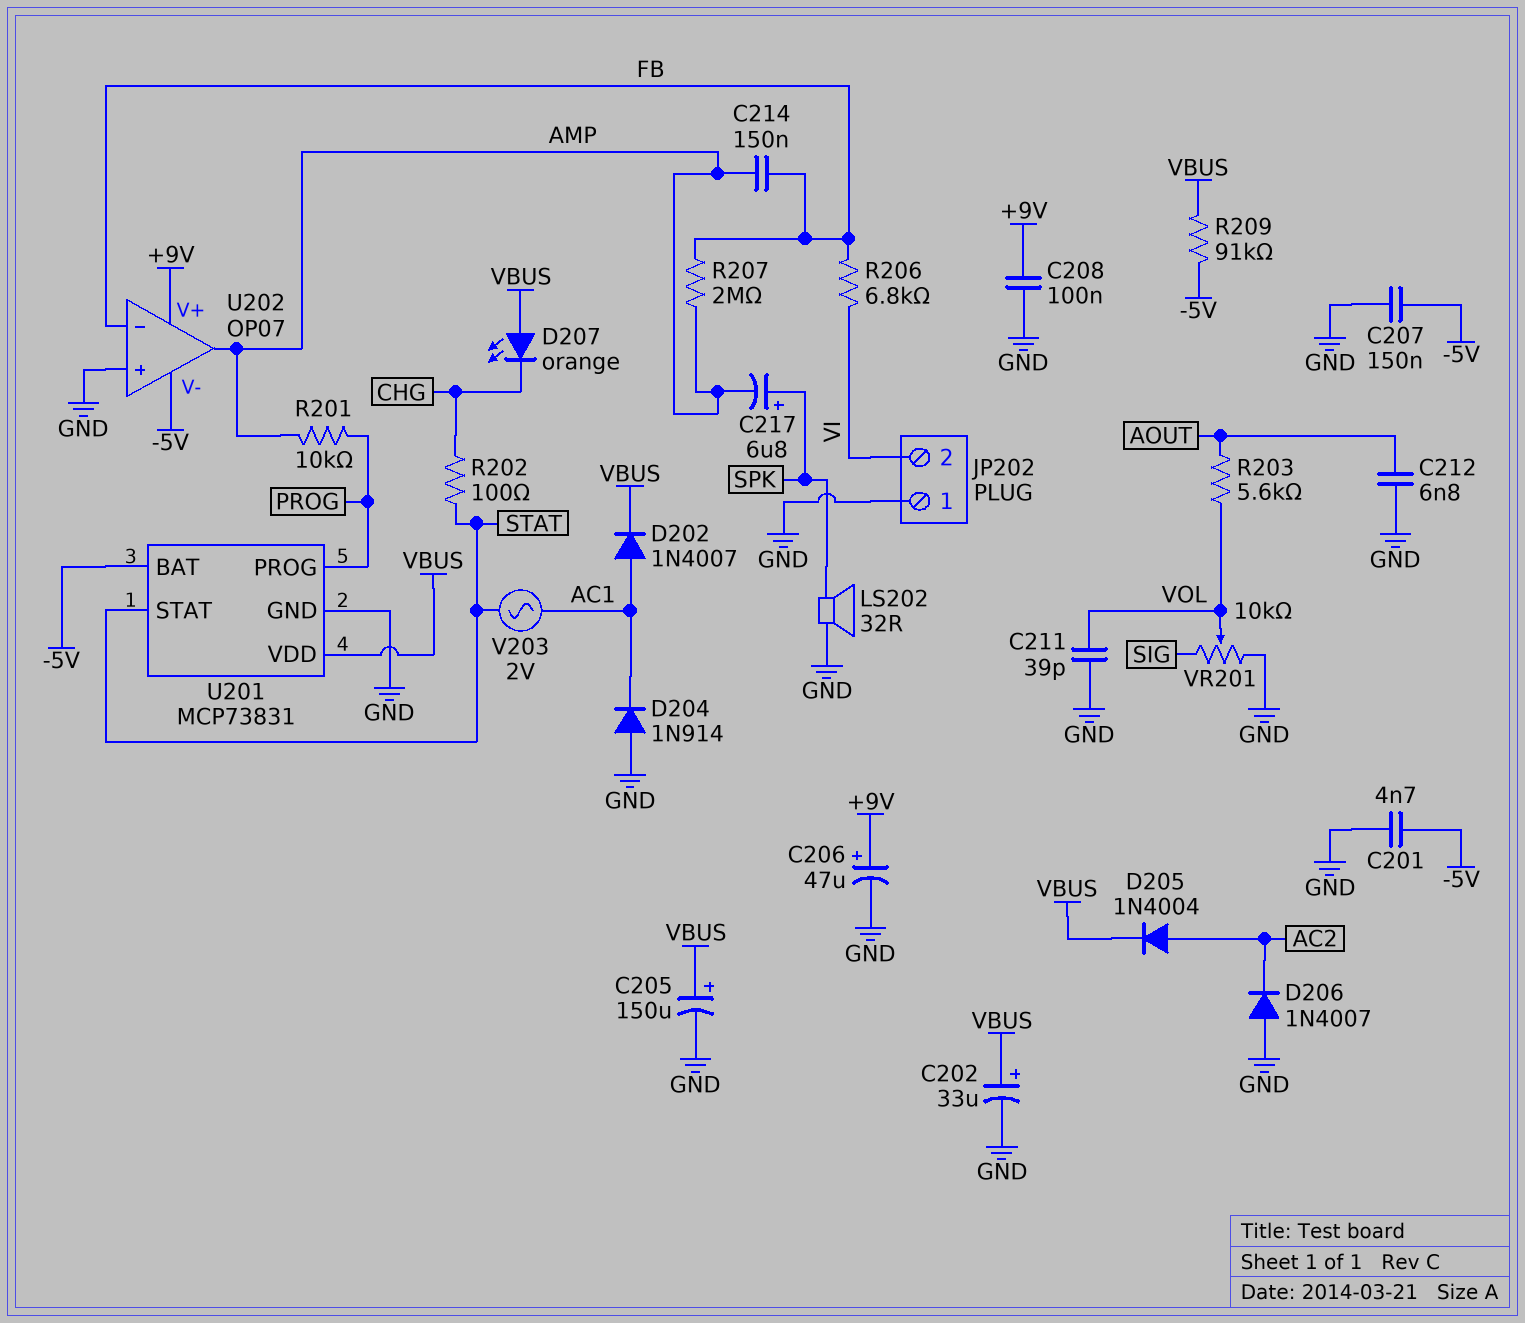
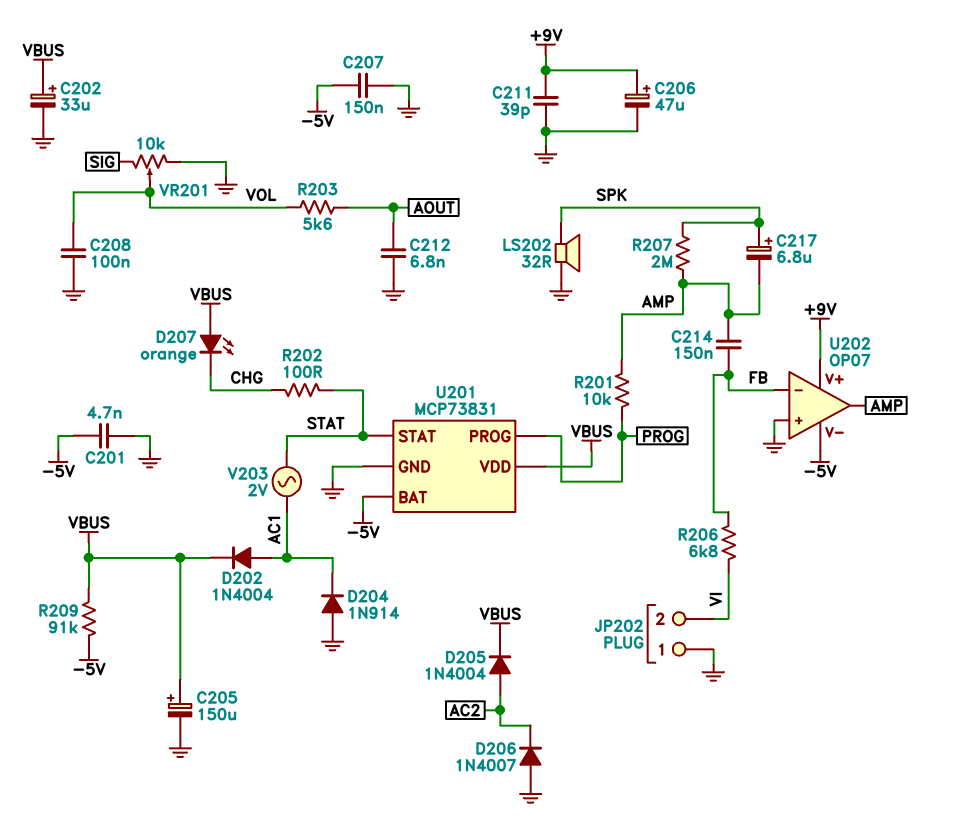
C208: 100nF (+9V, GND) -> 100nF (GND, VOL)
C211: 39pF (GND, VOL) -> 39pF (+9V, GND)
D202: diode 1N4007 (A AC1, K VBUS) -> diode 1N4004 (A AC1, K VBUS)
R207: 2M (AMP, FB) -> 2M (AMP, SPK)

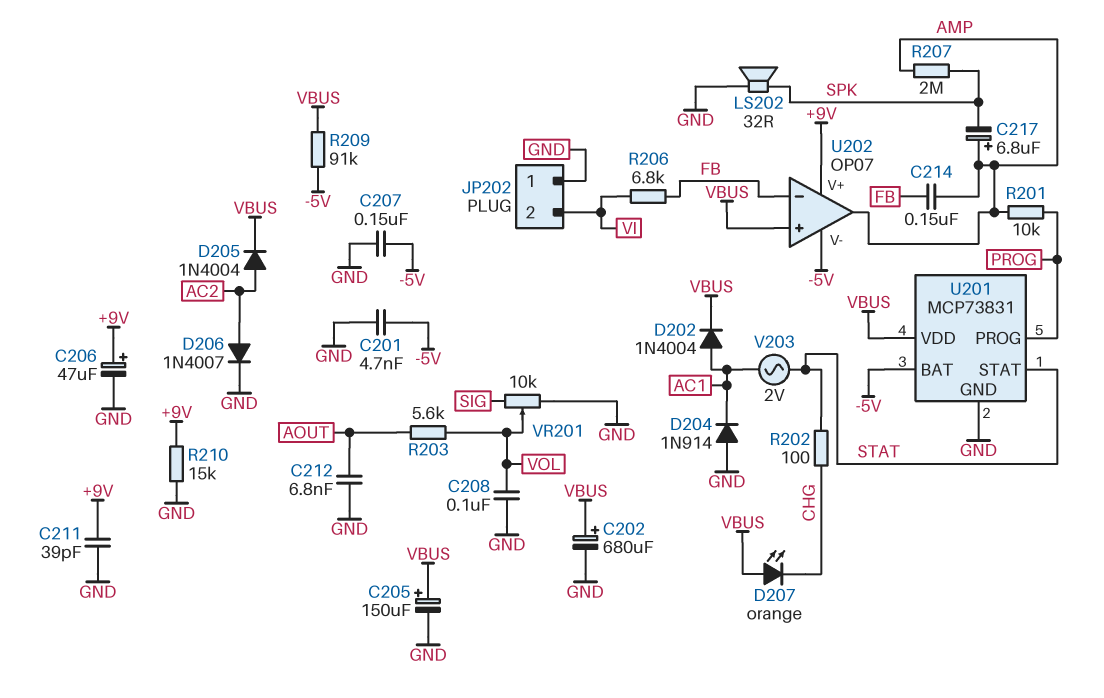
C202: 33uF (plus VBUS, minus GND) -> 680uF (plus VBUS, minus GND)
C217: 6.8uF (plus SPK, minus AMP) -> 6.8uF (plus AMP, minus SPK)
D206: diode 1N4007 (A GND, K AC2) -> diode 1N4007 (A AC2, K GND)
R210: none -> 15k (+9V, GND)
U202 pin in+: GND -> VBUS

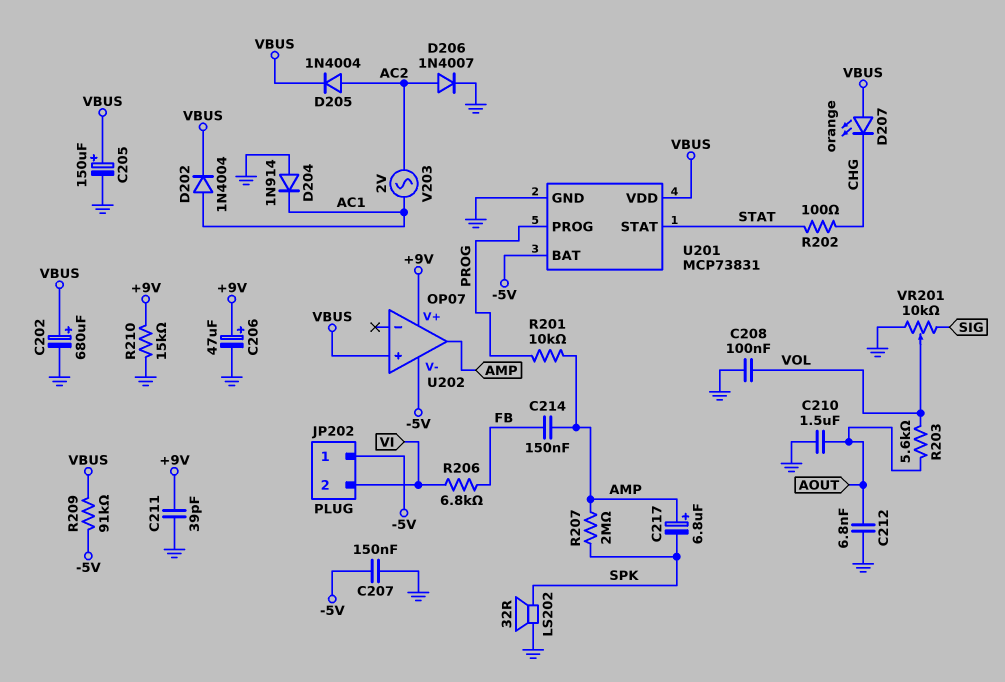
C201: 4.7nF (-5V, GND) -> none
C210: none -> 1.5uF (AOUT, GND)
JP202 pin 1: GND -> -5V
U202 pin in-: FB -> none
V203: AC 2V (AC1, STAT) -> AC 2V (AC1, AC2)

